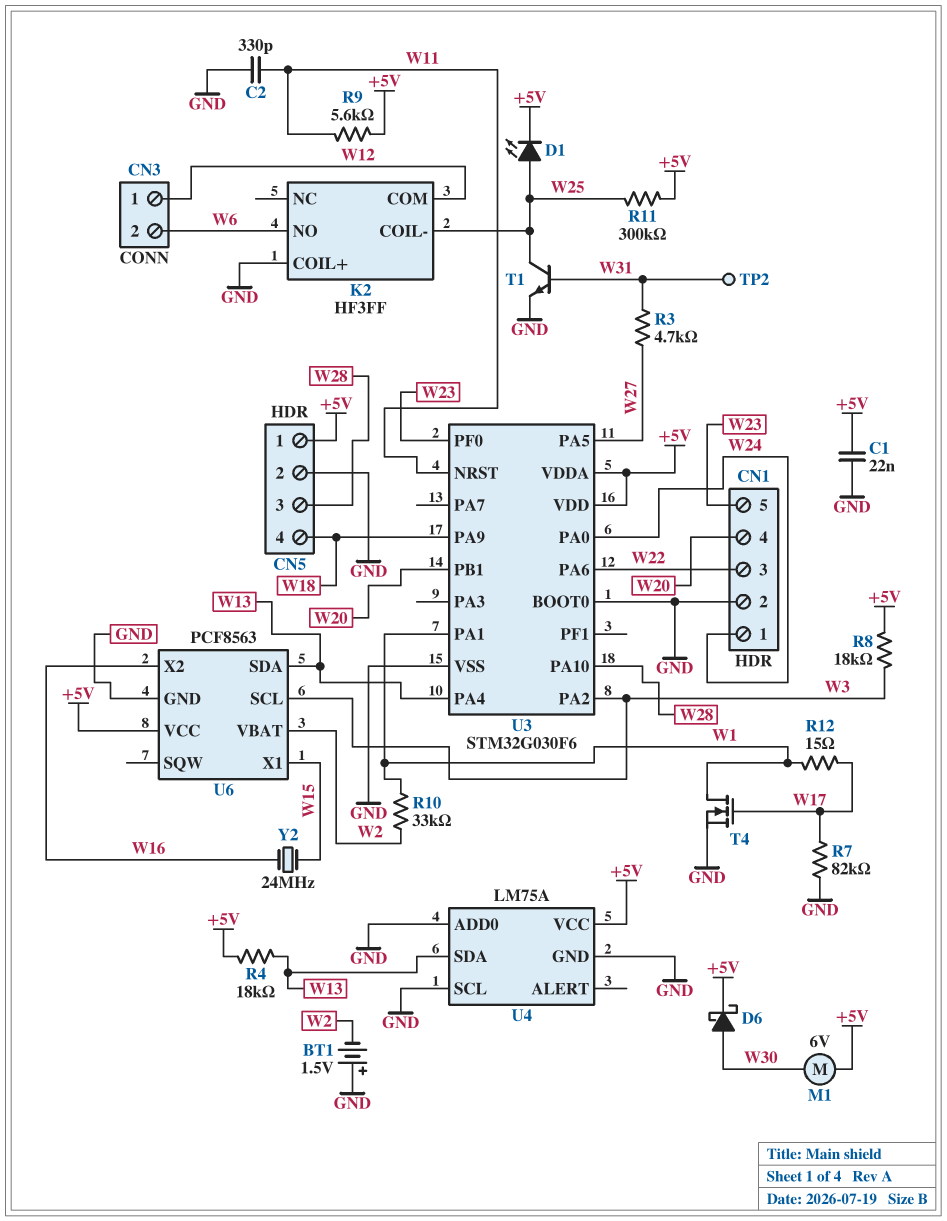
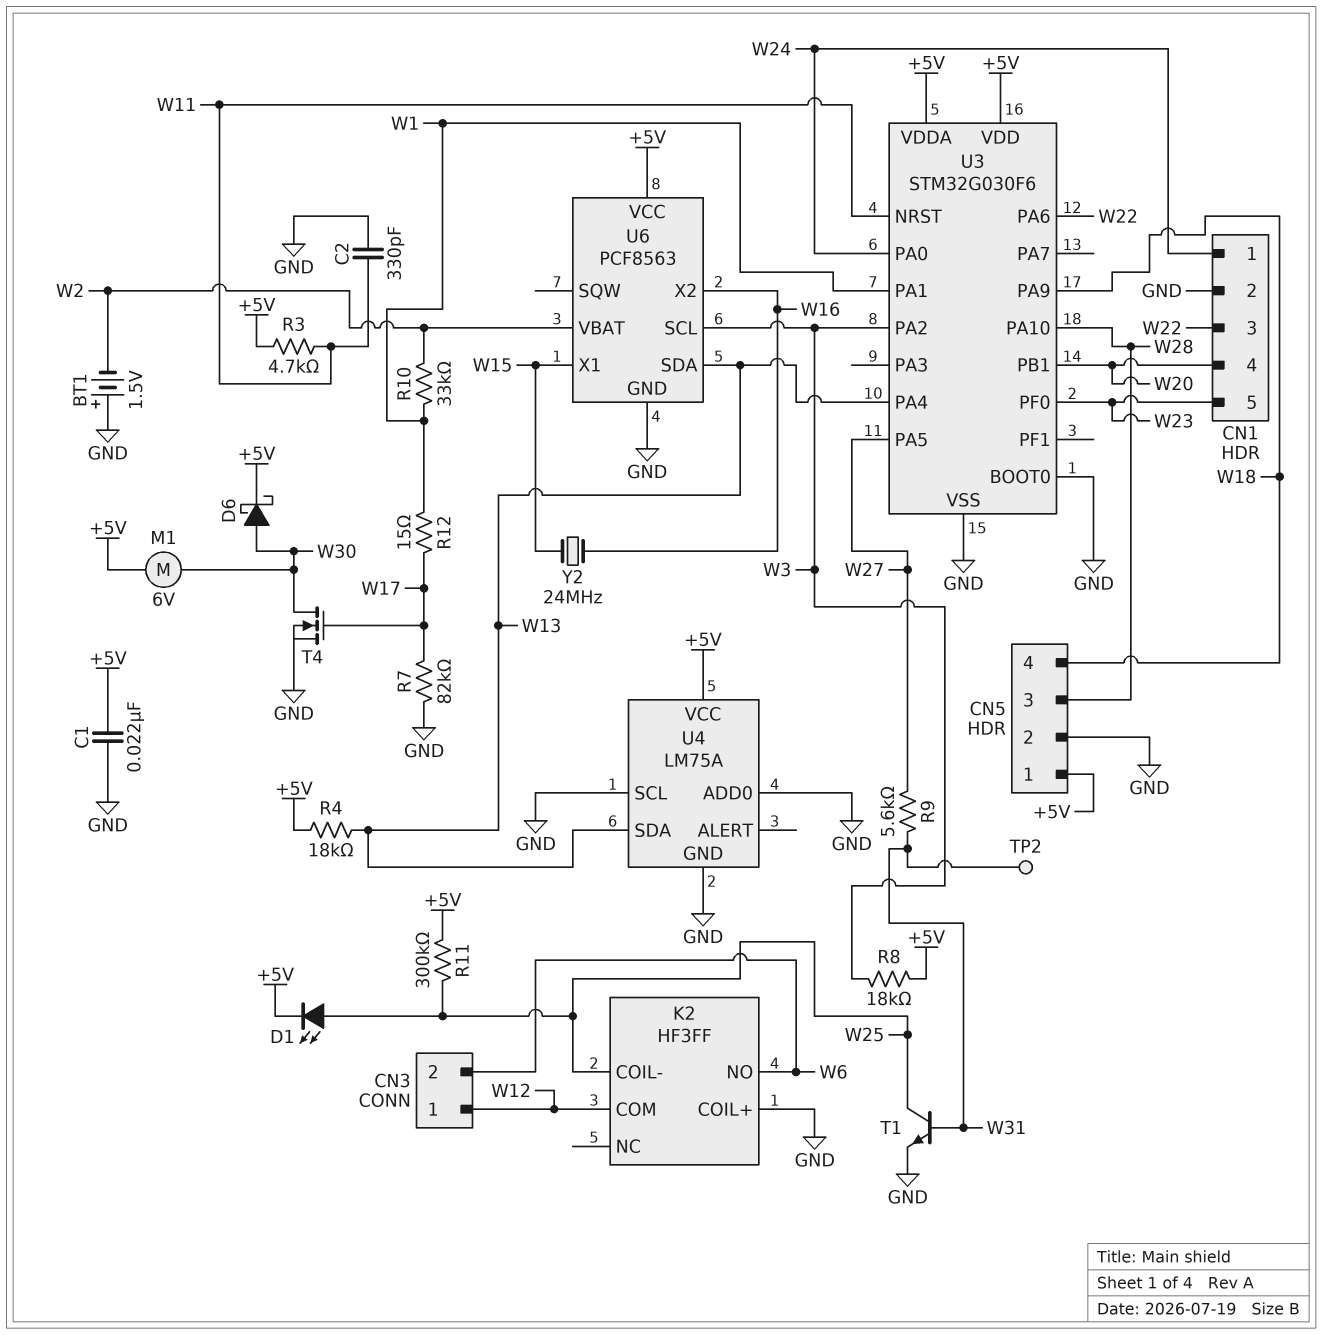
R3: 4.7k (W27, W31) -> 4.7k (+5V, W11)
R9: 5.6k (+5V, W11) -> 5.6k (W27, W31)
T4: NMOS (G W17, D W1, S GND) -> NMOS (G W17, D W30, S GND)

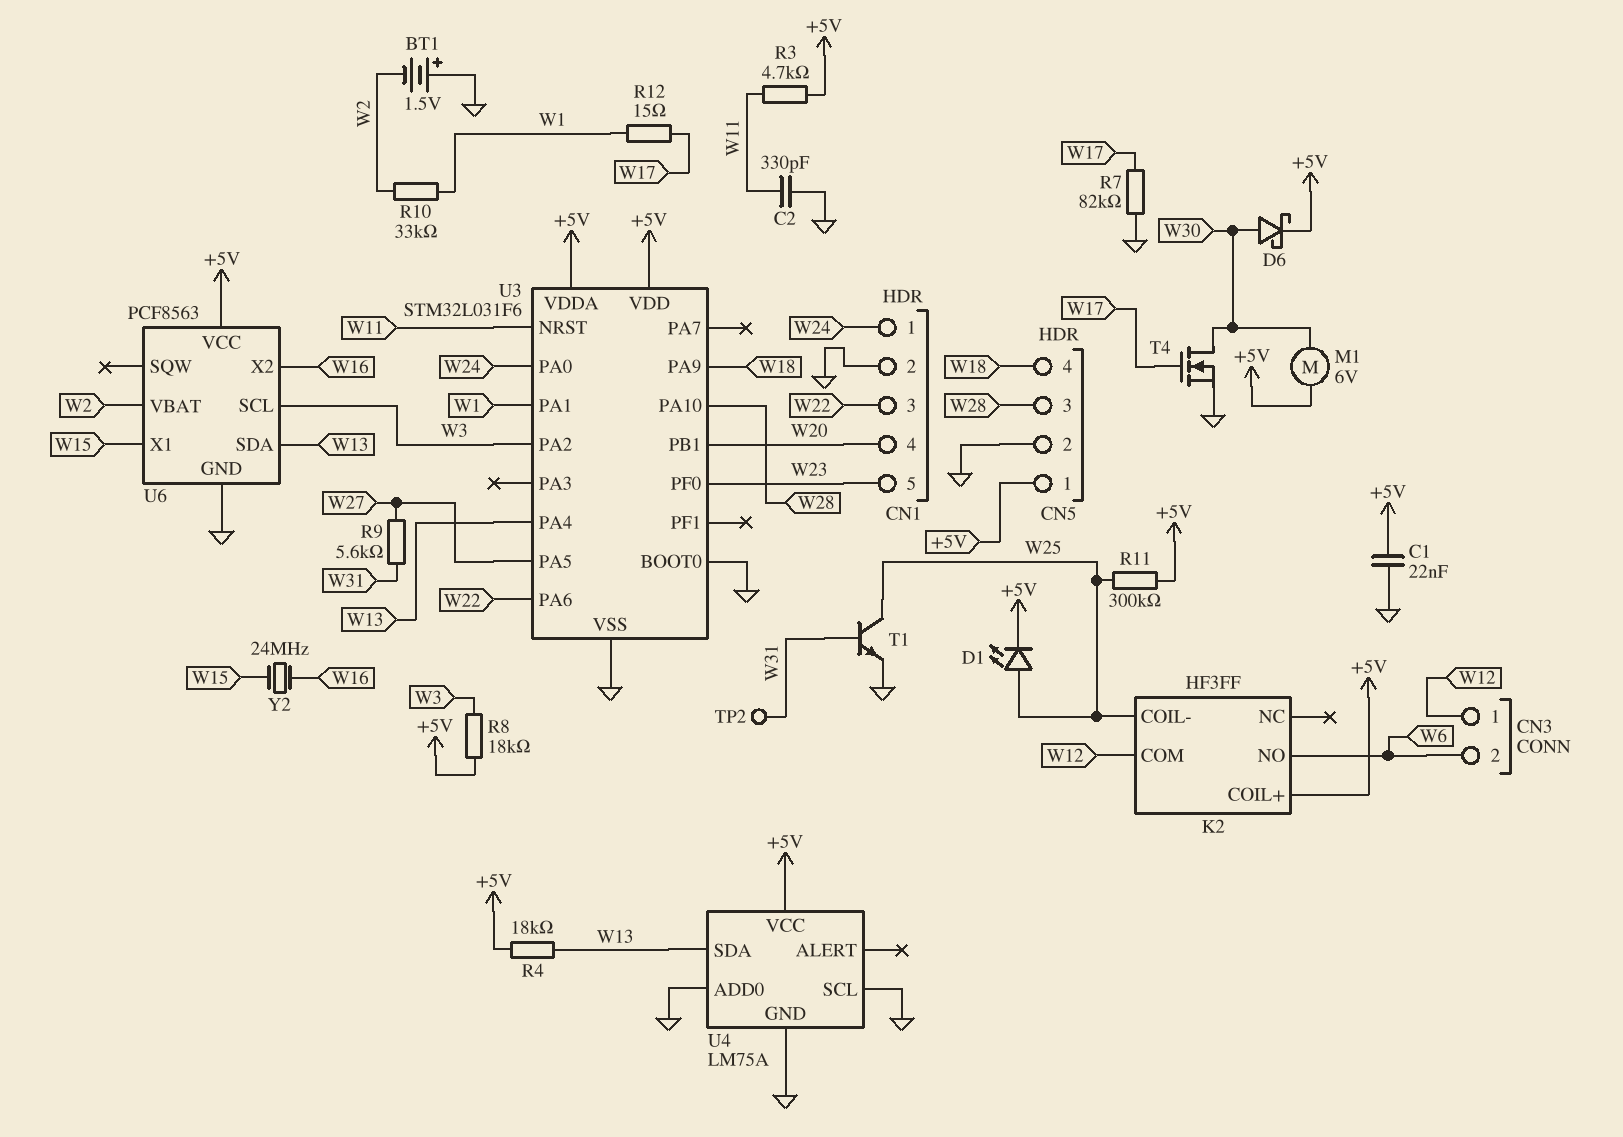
K2 pin COIL+: GND -> +5V
U3: STM32G030F6 -> STM32L031F6

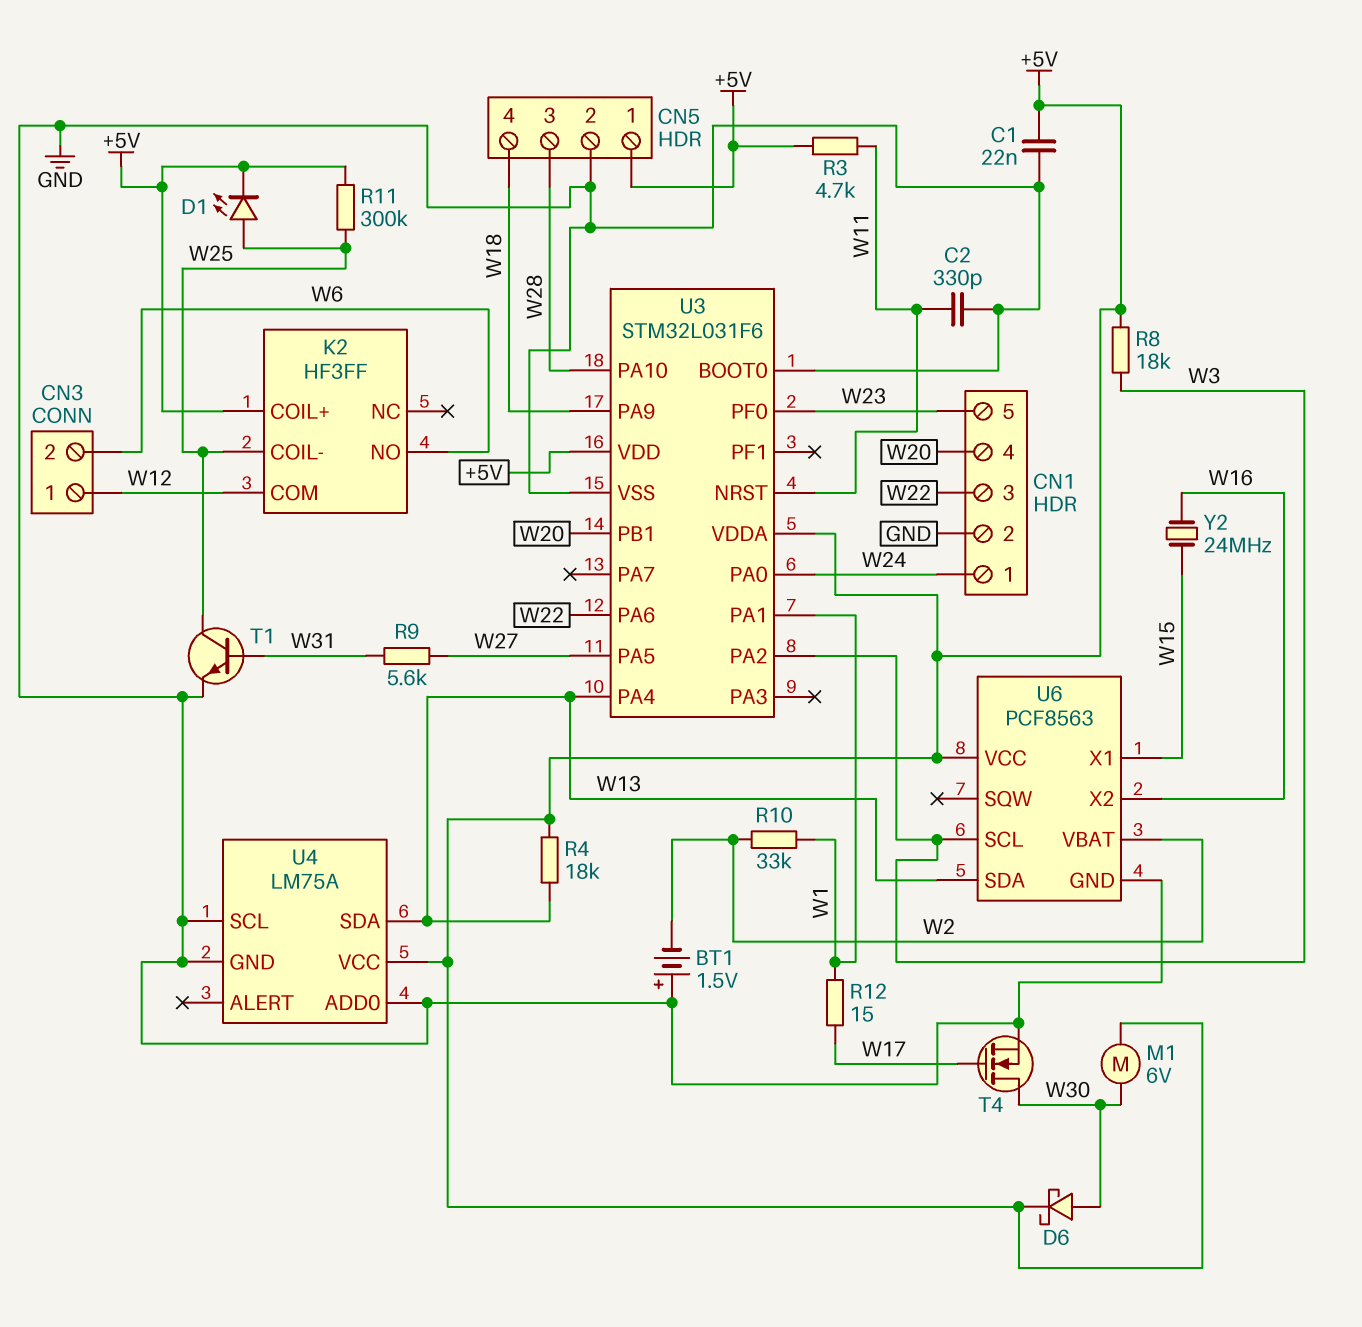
R7: 82k (GND, W17) -> none
TP2: test point (W31) -> none

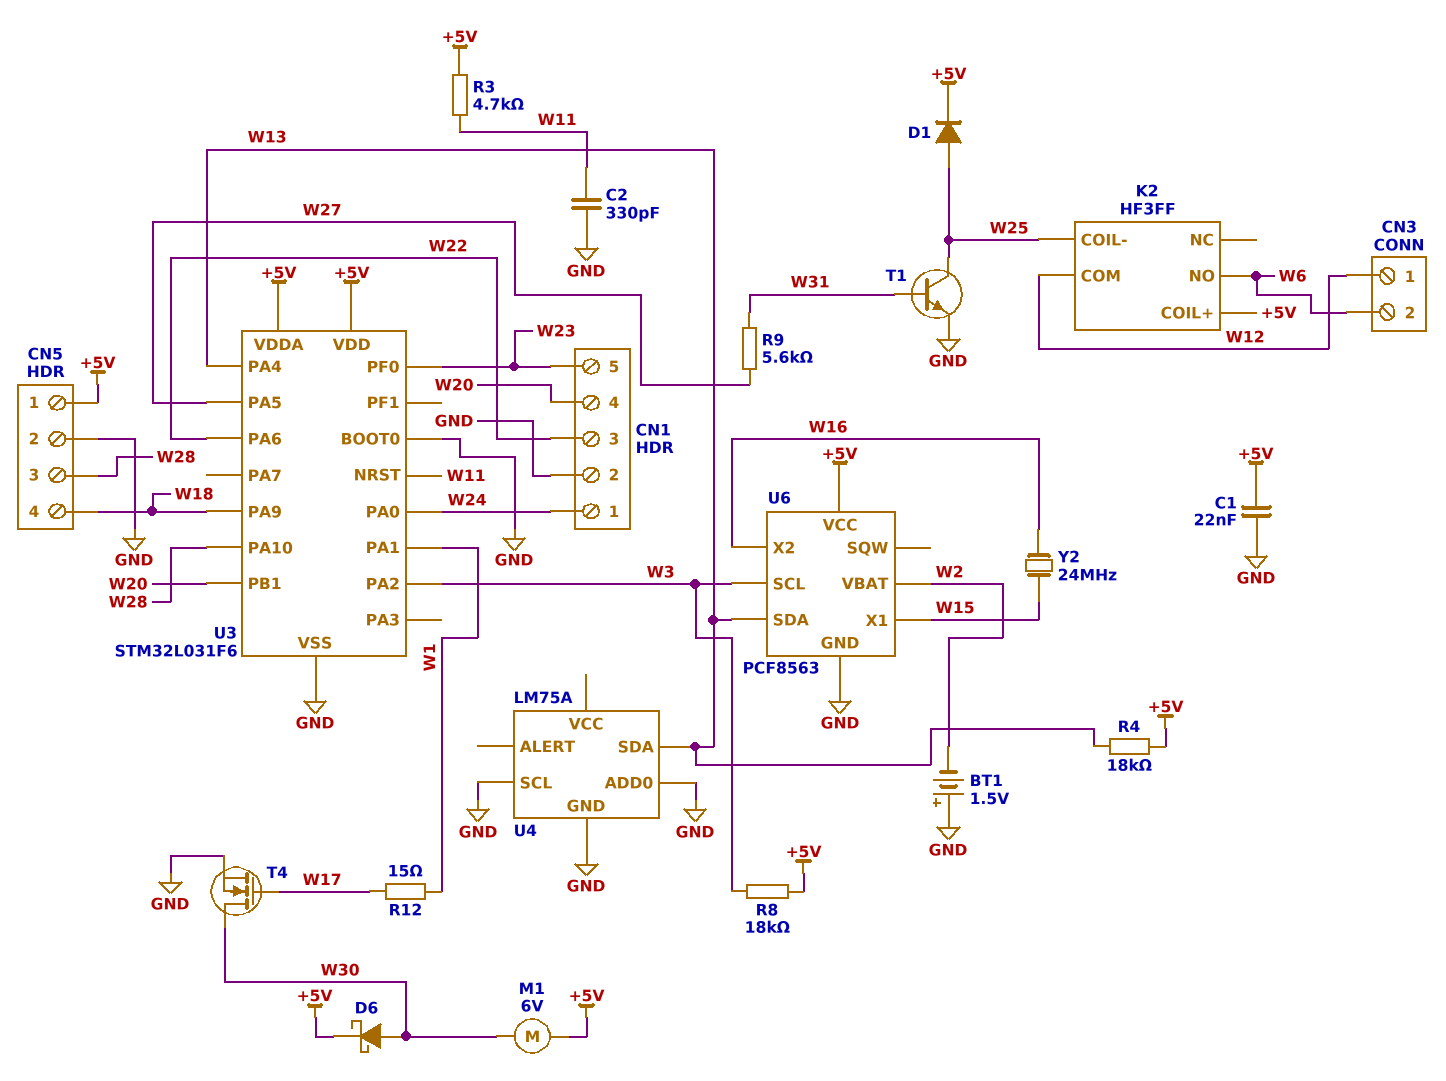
D1: LED (A W25, K +5V) -> diode (A W25, K +5V)
R10: 33k (W1, W2) -> none
R11: 300k (+5V, W25) -> none
U4 pin VCC: +5V -> none

